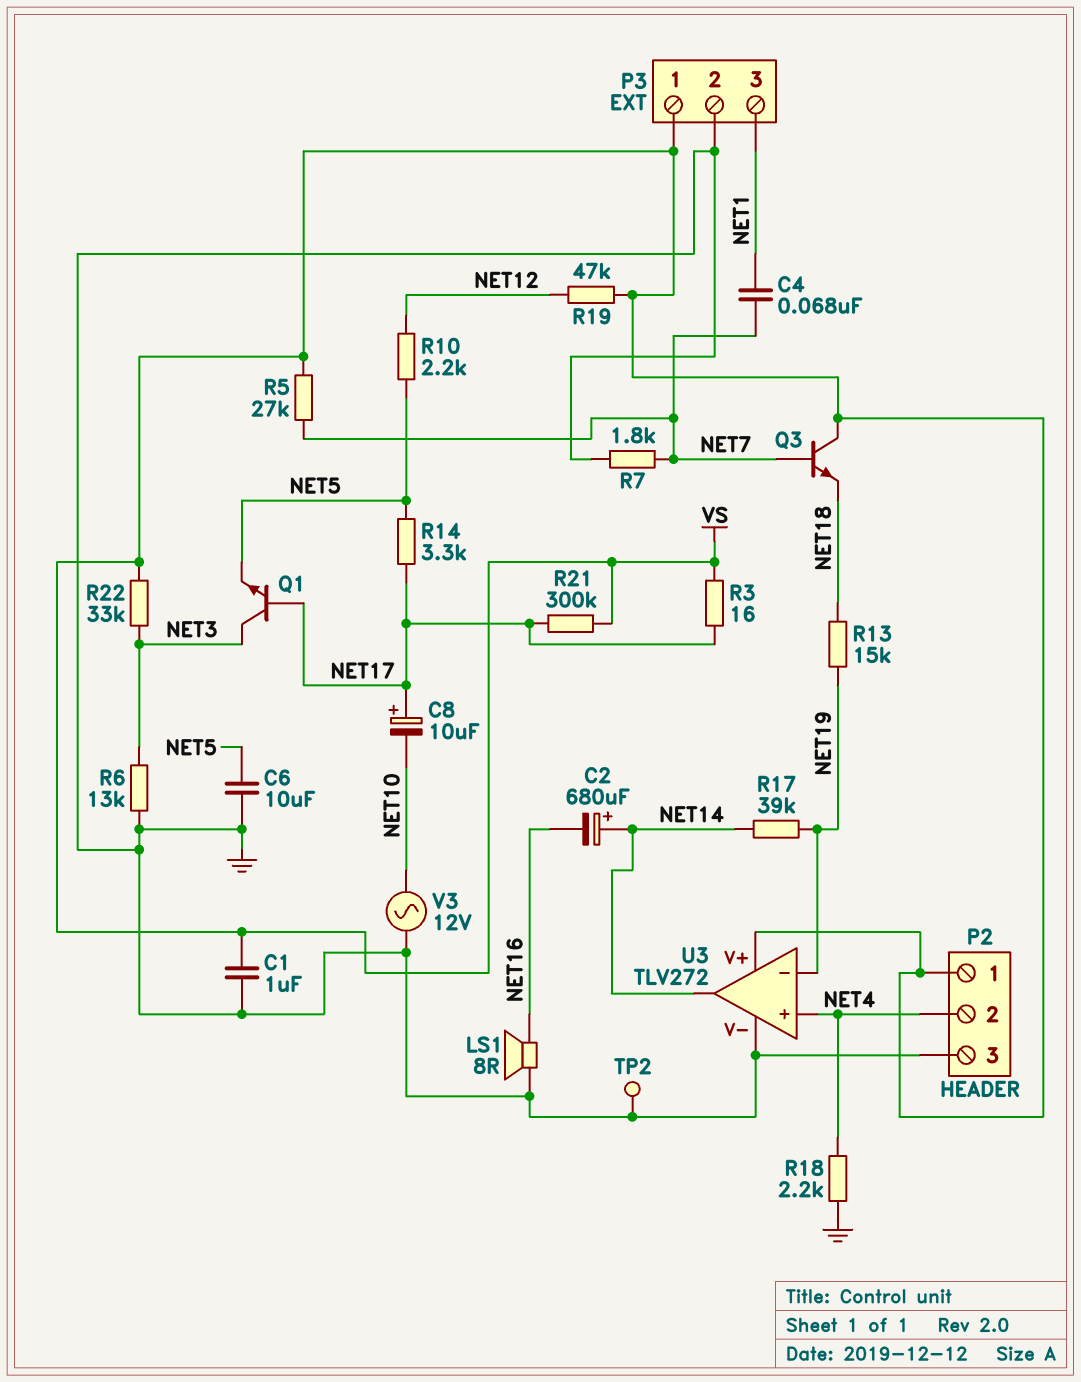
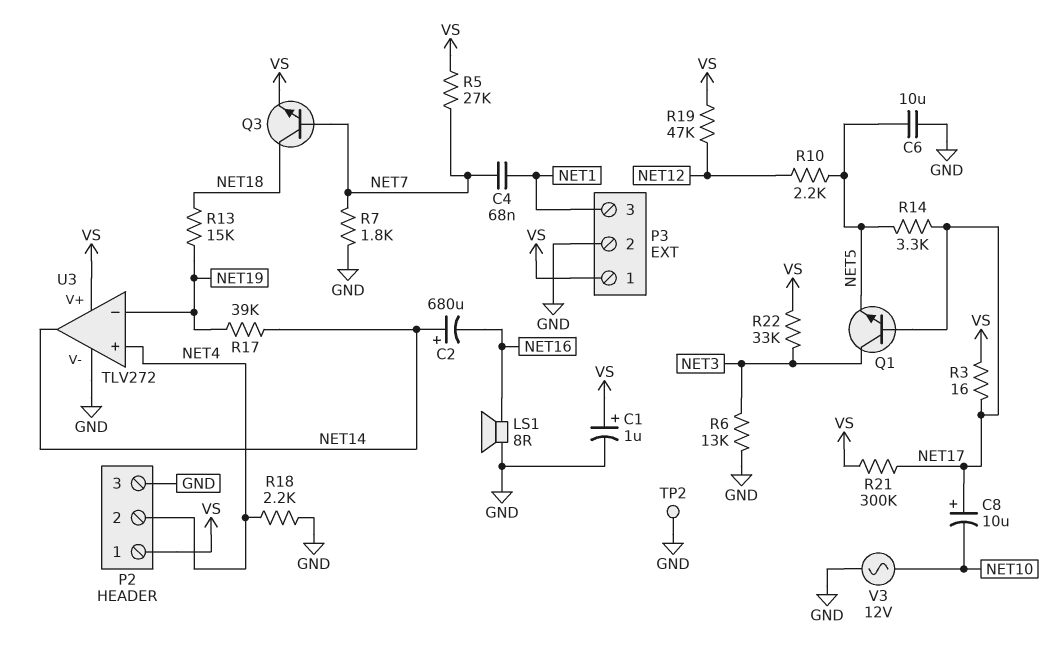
C1: 1uF (GND, VS) -> 1uF (plus VS, minus GND)
Q3: NPN (B NET7, C VS, E NET18) -> NPN (B NET7, C NET18, E VS)

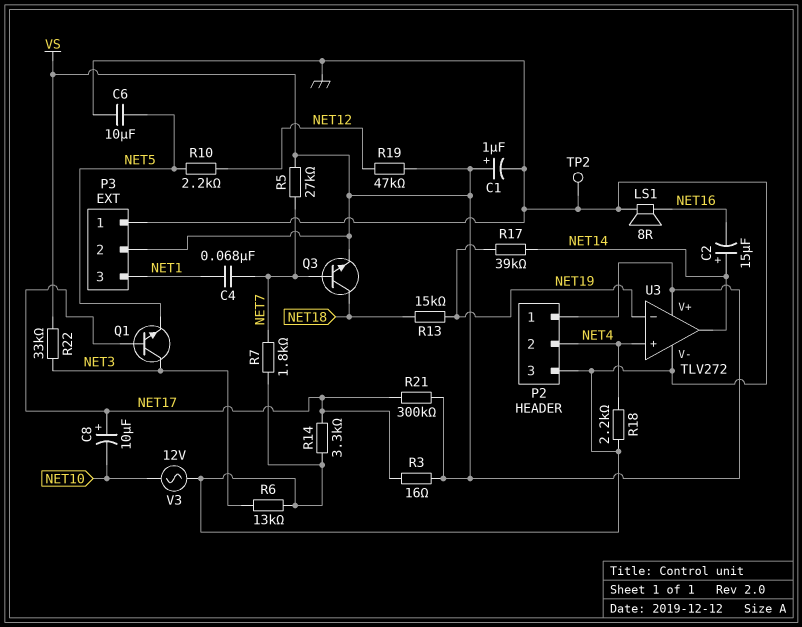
C2: 680uF (plus NET14, minus NET16) -> 15uF (plus NET14, minus NET16)
P3 pin 1: VS -> GND
P3 pin 2: GND -> VS
R14: 3.3k (NET5, NET17) -> 3.3k (GND, NET17)

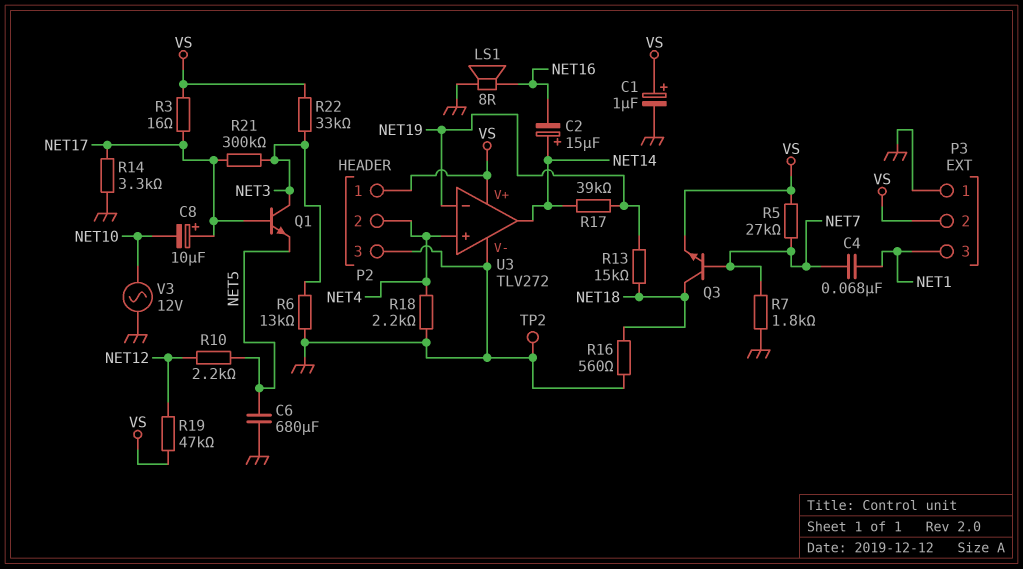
C6: 10uF (GND, NET5) -> 680uF (GND, NET5)
R16: none -> 560 (GND, NET18)
R21: 300k (NET17, VS) -> 300k (NET3, NET17)

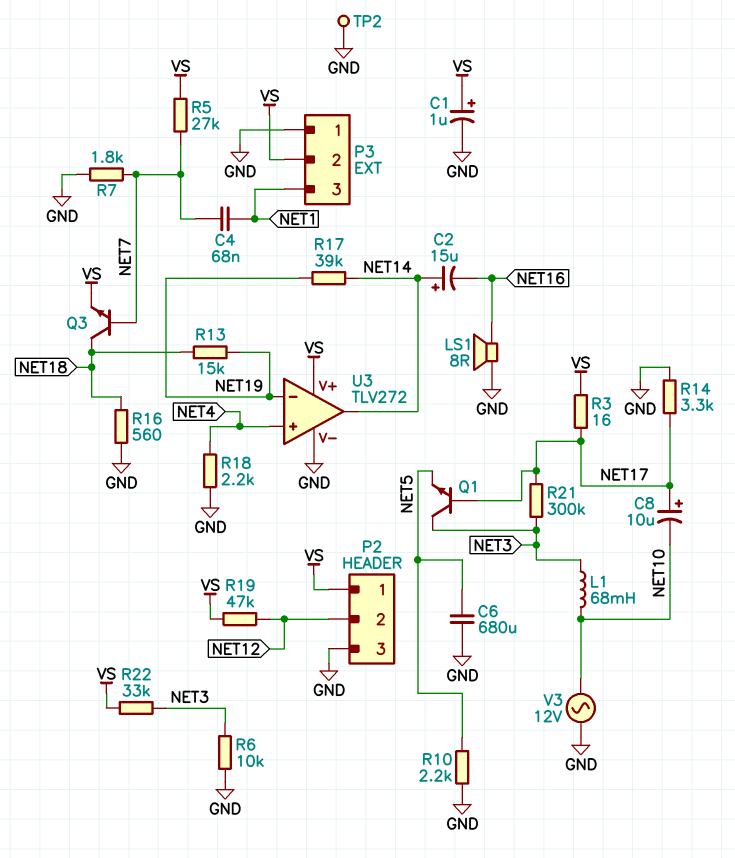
L1: none -> 68mH (NET3, NET10)
P2 pin 2: NET4 -> NET12
R6: 13k (GND, NET3) -> 10k (GND, NET3)
R10: 2.2k (NET5, NET12) -> 2.2k (GND, NET5)

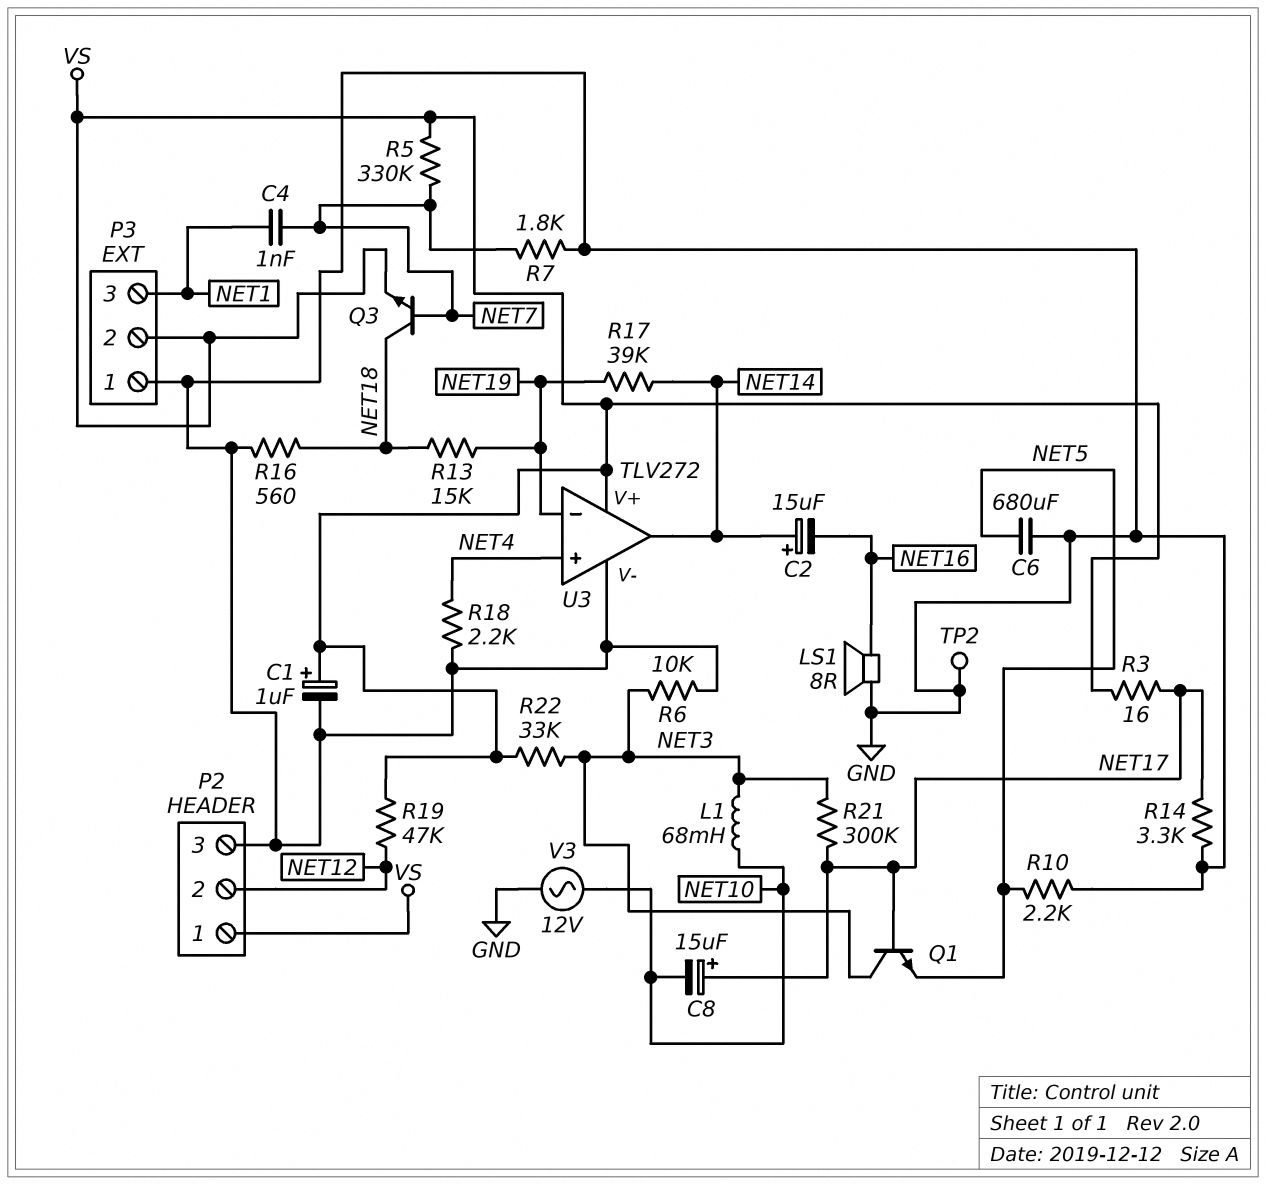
C4: 68nF (NET1, NET7) -> 1nF (NET1, NET7)
C8: 10uF (plus NET17, minus NET10) -> 15uF (plus NET17, minus NET10)
R5: 27k (NET7, VS) -> 330k (NET7, VS)

